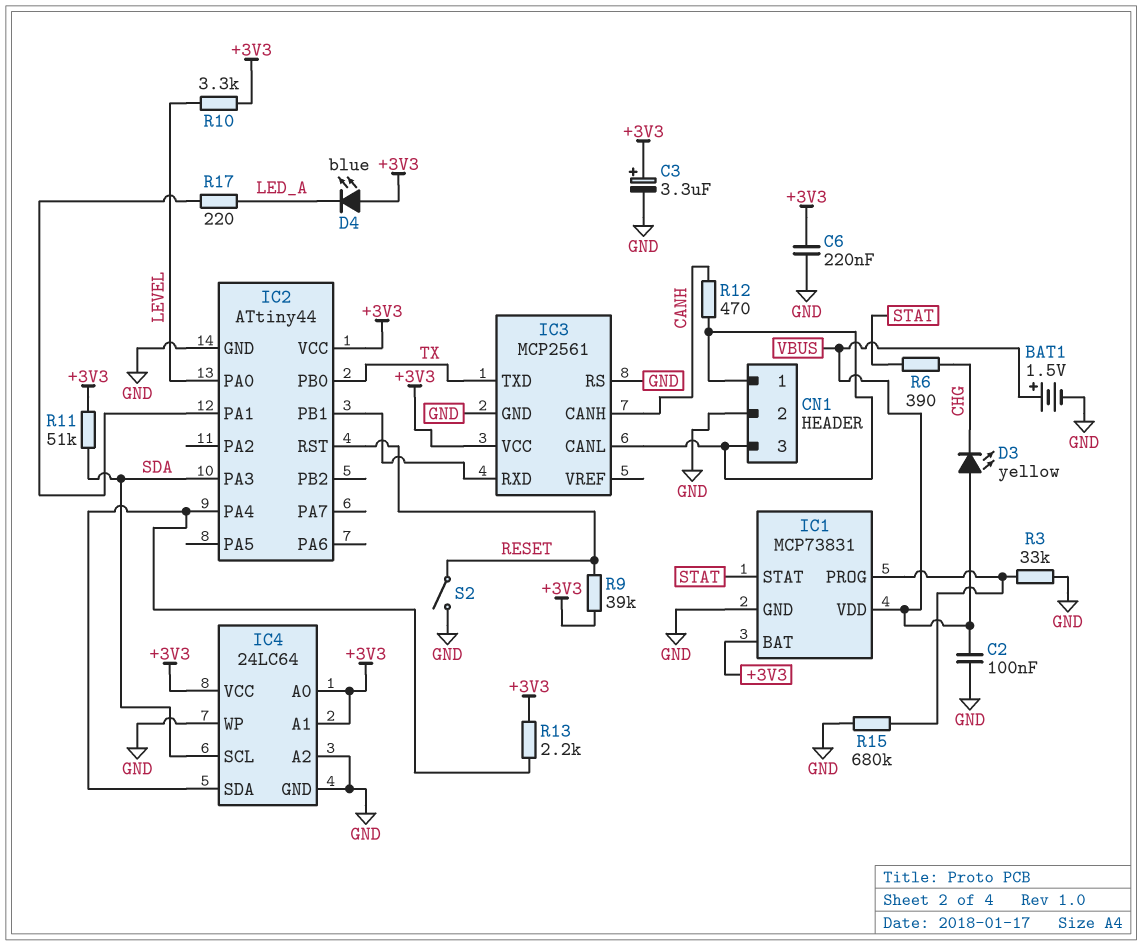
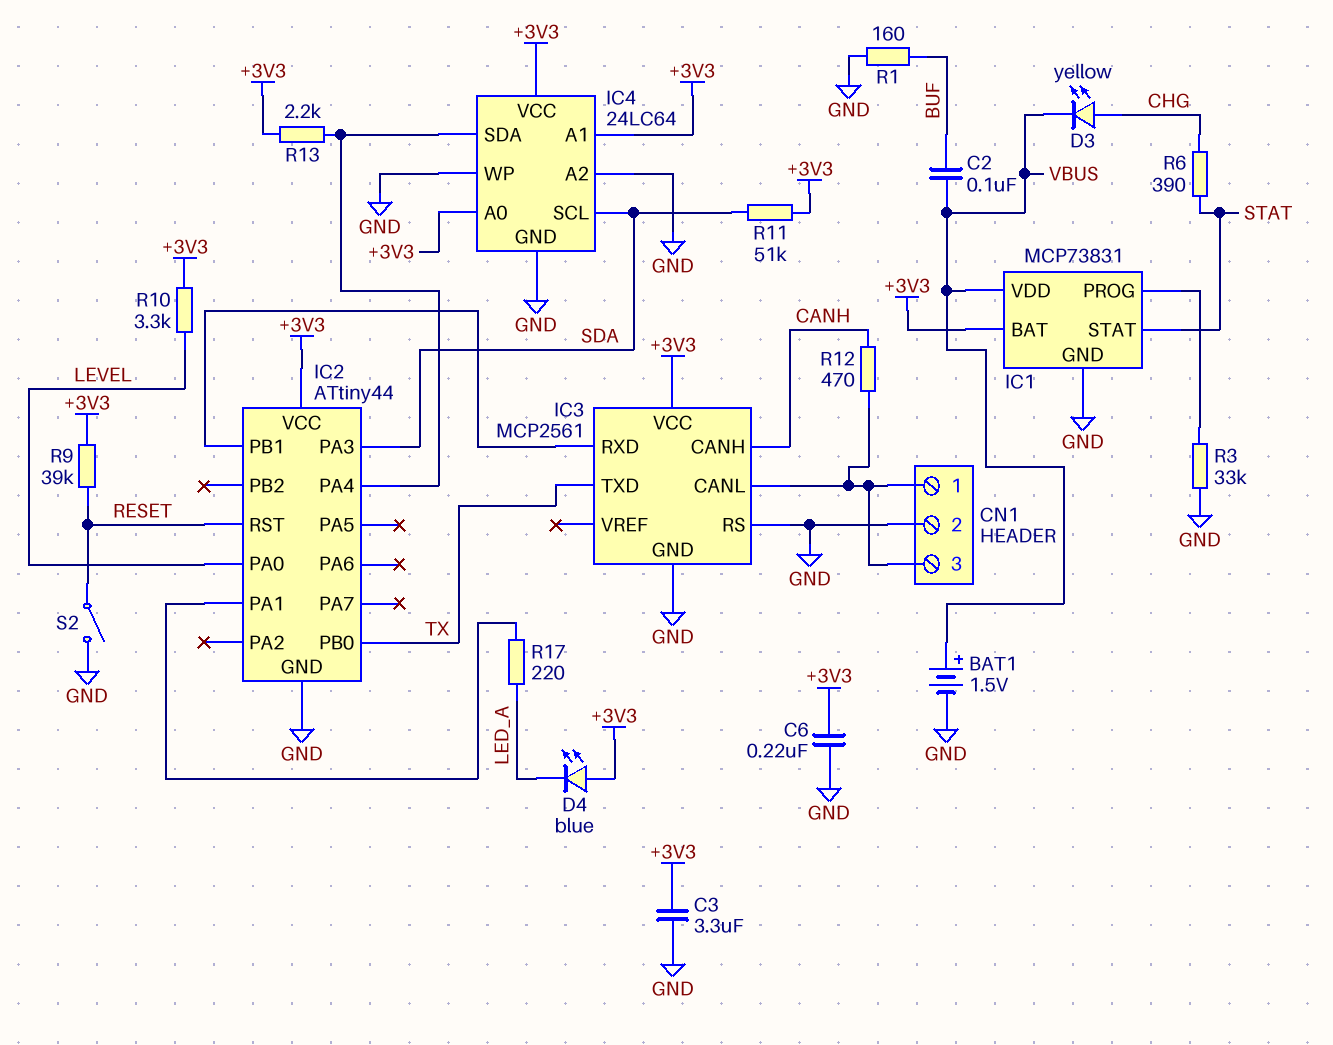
C2: 100nF (GND, VBUS) -> 100nF (BUF, VBUS)
C3: 3.3uF (plus +3V3, minus GND) -> 3.3uF (+3V3, GND)
D3: LED yellow (A VBUS, K CHG) -> LED yellow (A CHG, K VBUS)
R1: none -> 160 (BUF, GND)
R15: 680k (GND, IC1/PROG) -> none

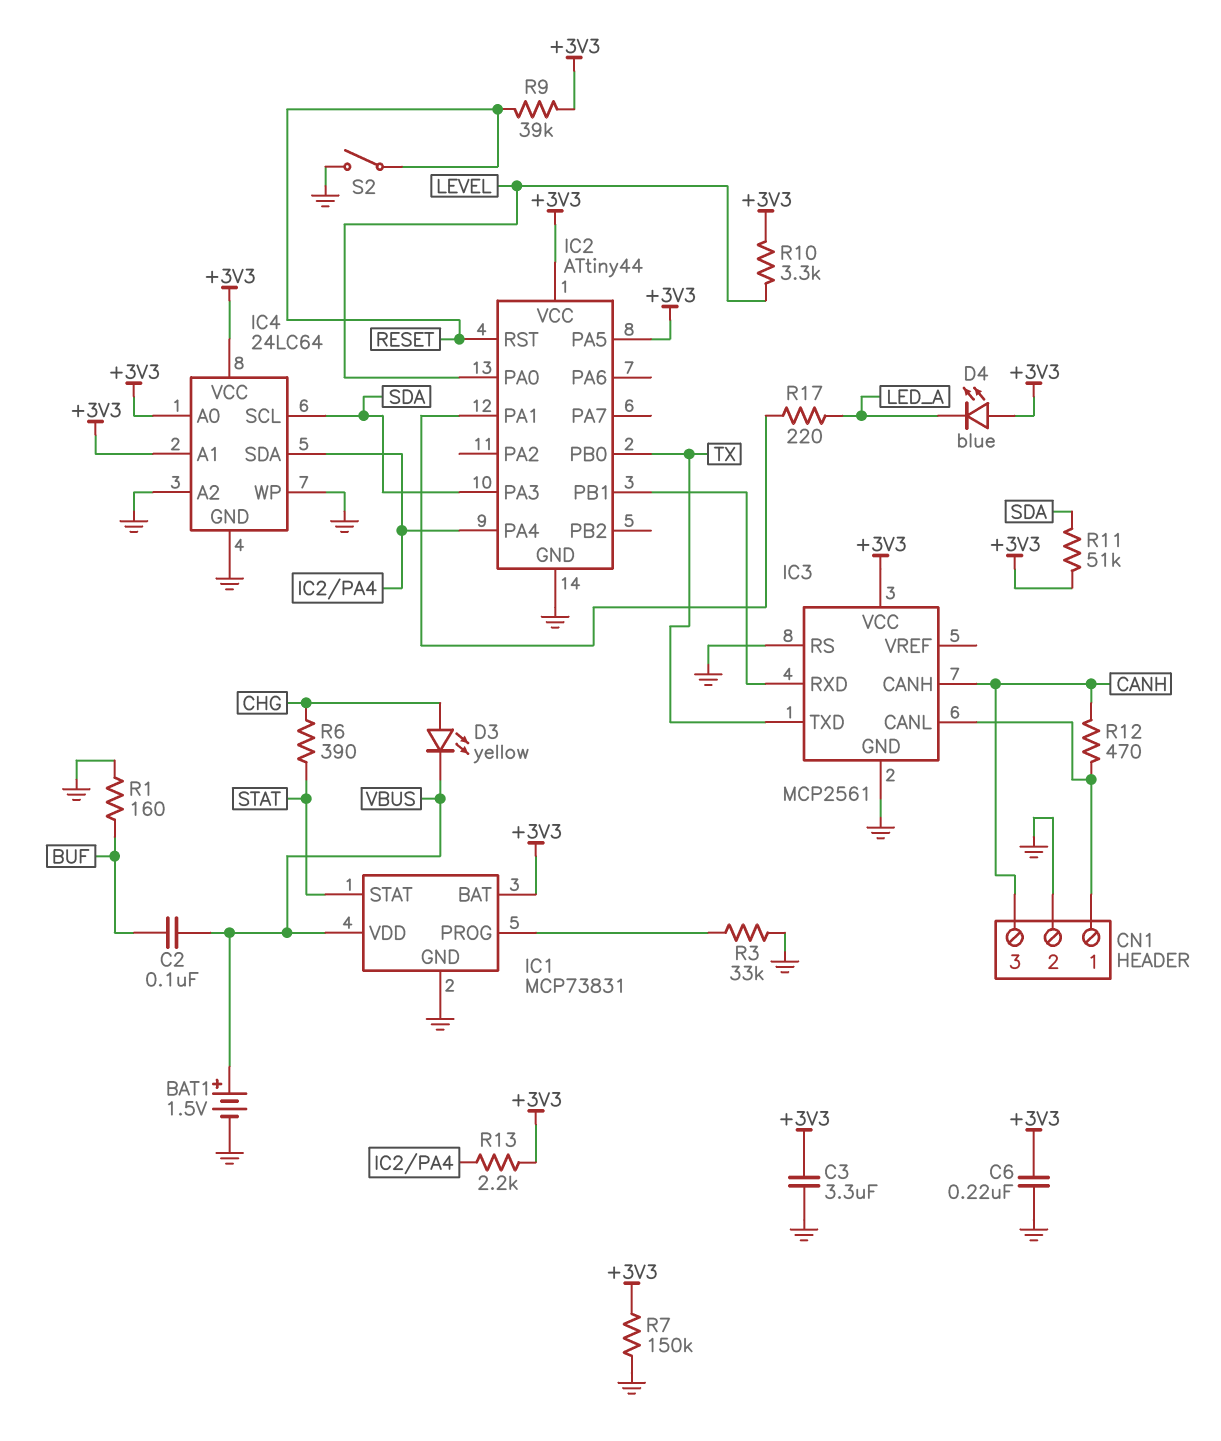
CN1 pin 3: CN1/1 -> CANH
IC2 pin PA5: none -> +3V3
R7: none -> 150k (+3V3, GND)

